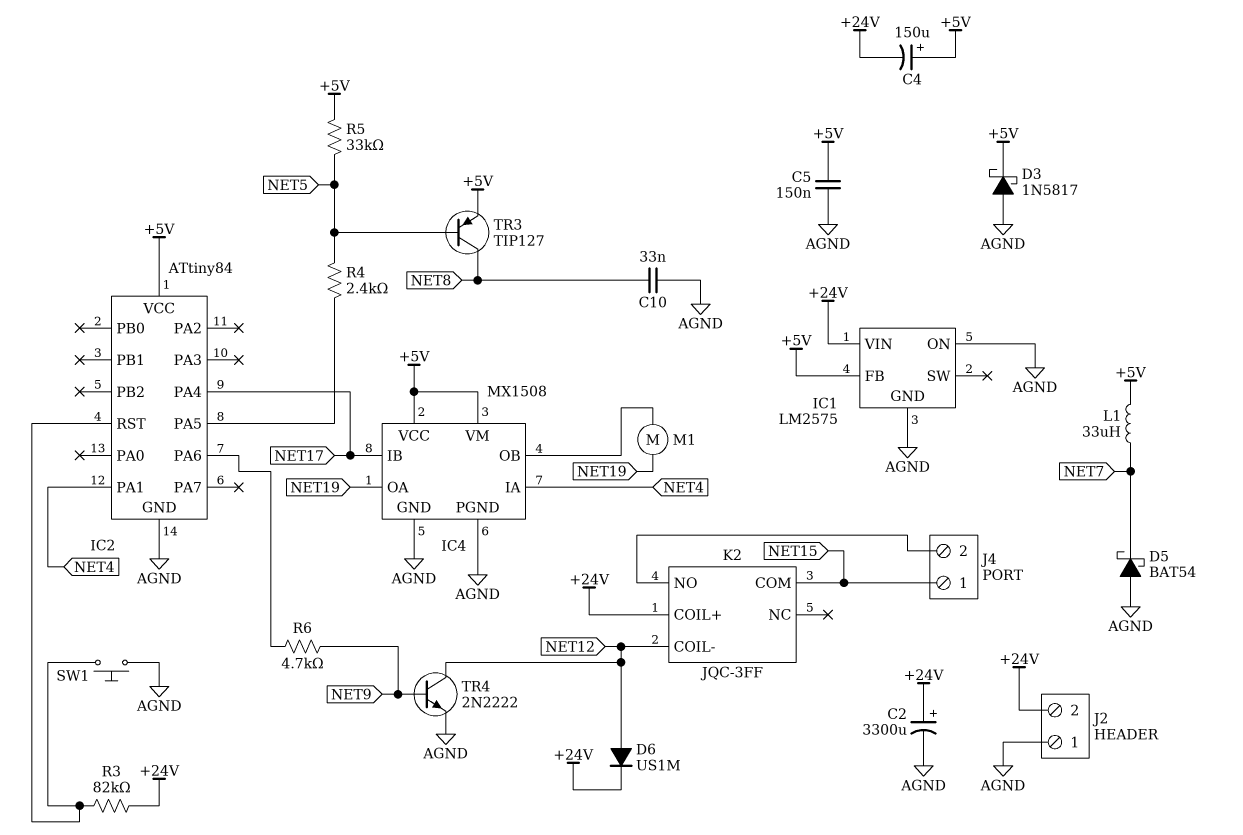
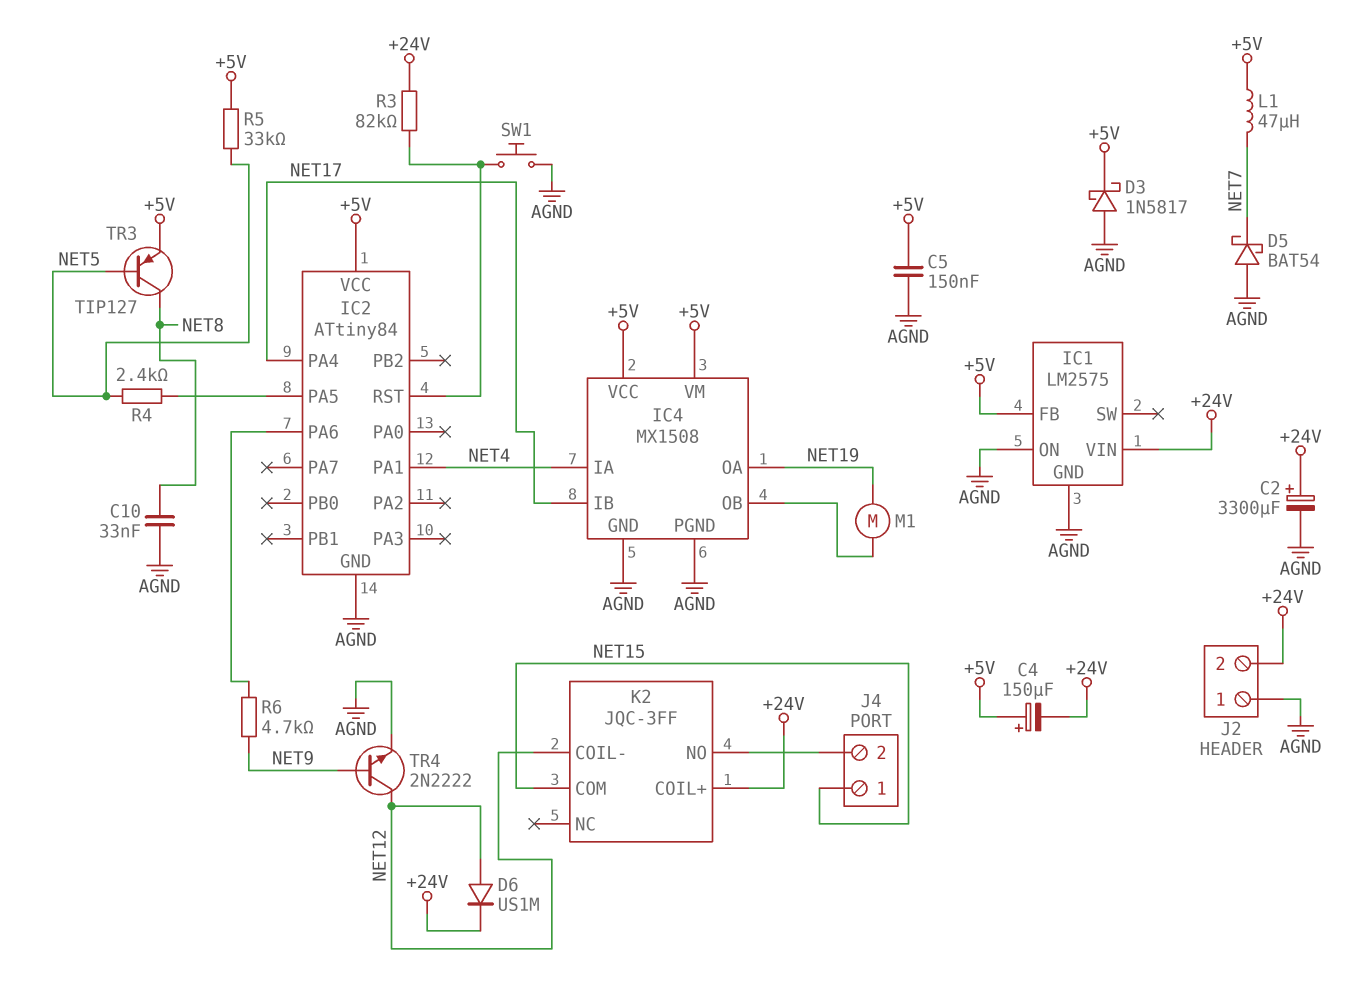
L1: 33uH (+5V, NET7) -> 47uH (+5V, NET7)

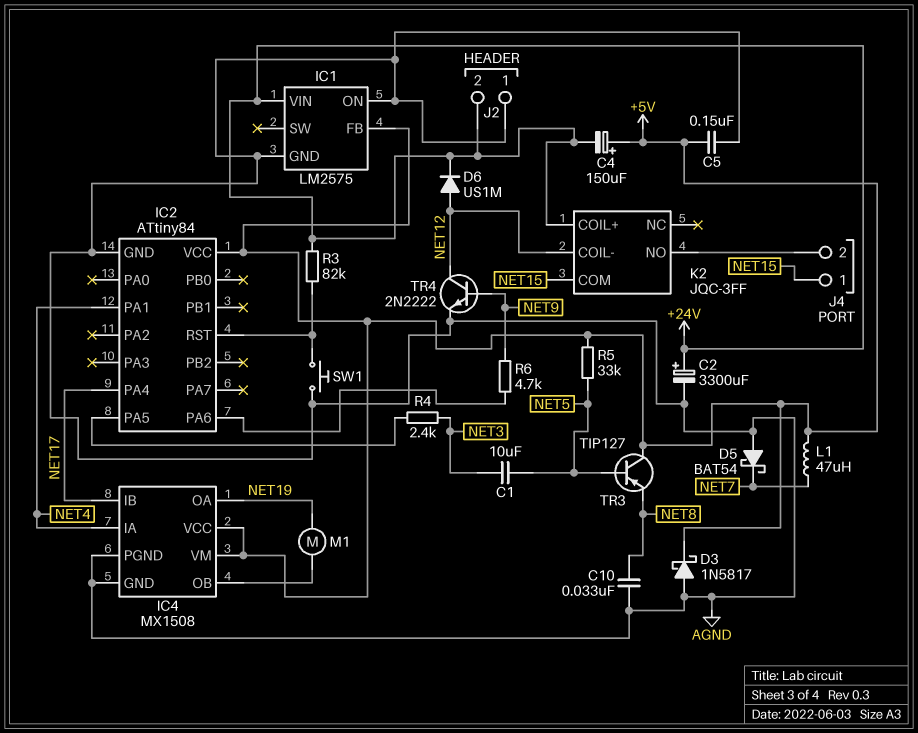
C1: none -> 10uF (NET3, NET5)
R4: 2.4k (IC2/PA5, NET5) -> 2.4k (IC2/PA5, NET3)
TR3: PNP TIP127 (B NET5, C NET8, E +5V) -> PNP TIP127 (B NET5, C +5V, E NET8)

